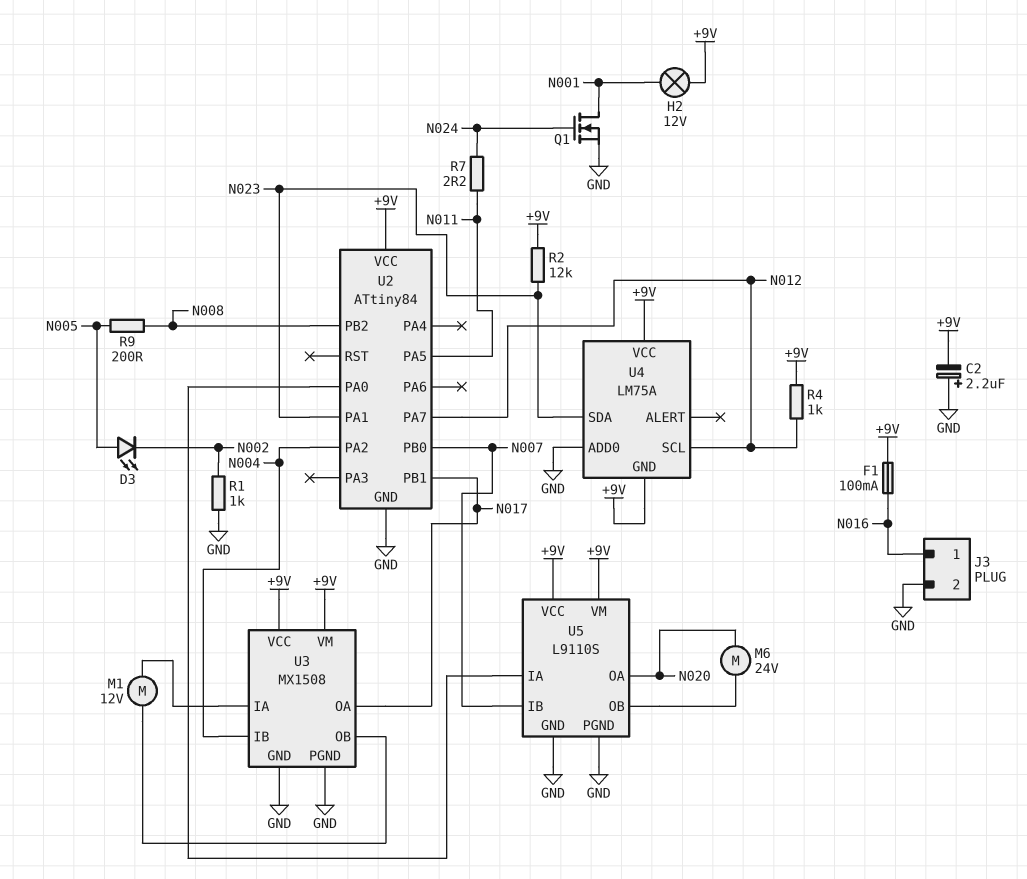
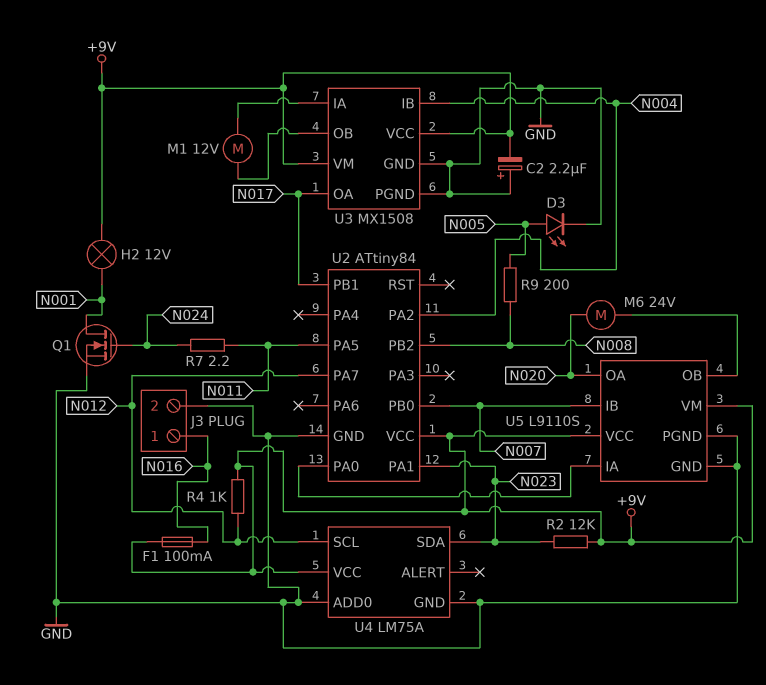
D3: LED (A N005, K N002) -> LED (A N005, K GND)
R1: 1k (GND, N002) -> none
U4 pin GND: +9V -> GND

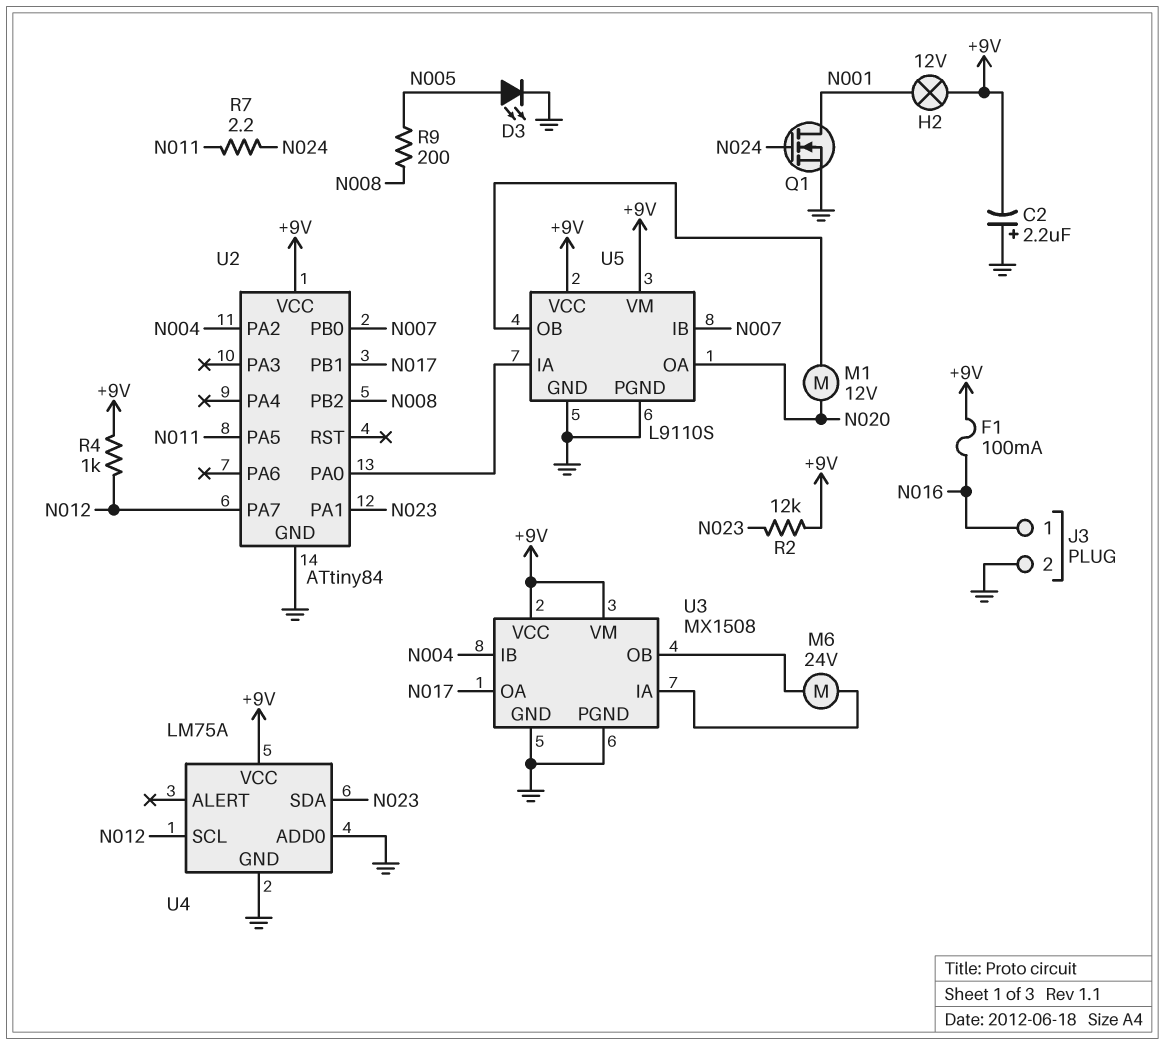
M1: motor 12V (U3/IA, U3/OB) -> motor 12V (N020, U5/OB)
M6: motor 24V (N020, U5/OB) -> motor 24V (U3/IA, U3/OB)

